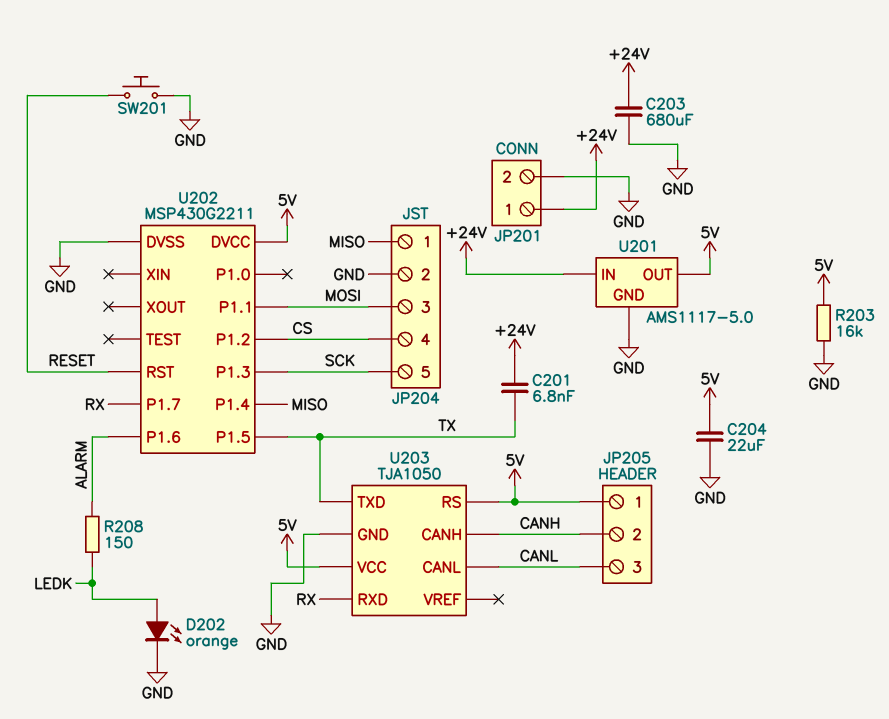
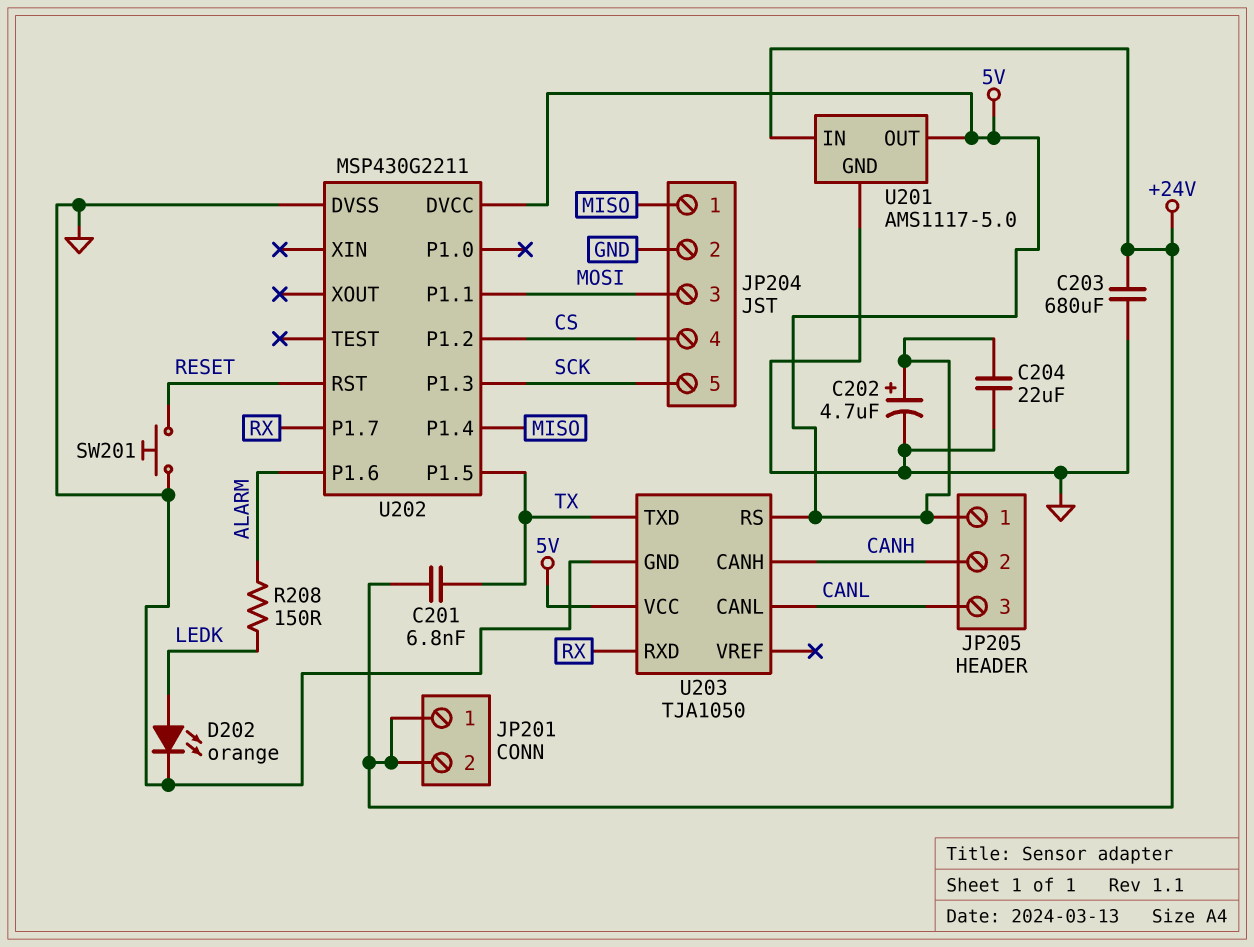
C202: none -> 4.7uF (plus 5V, minus GND)
JP201 pin 2: GND -> +24V
R203: 16k (5V, GND) -> none

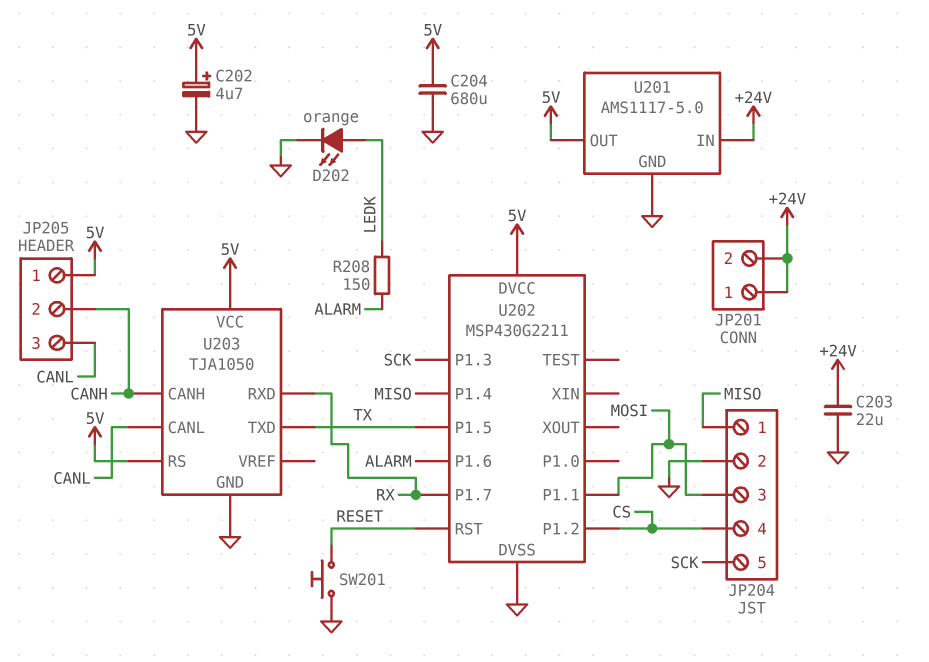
C201: 6.8nF (+24V, TX) -> none
C203: 680uF (+24V, GND) -> 22uF (+24V, GND)
C204: 22uF (5V, GND) -> 680uF (5V, GND)

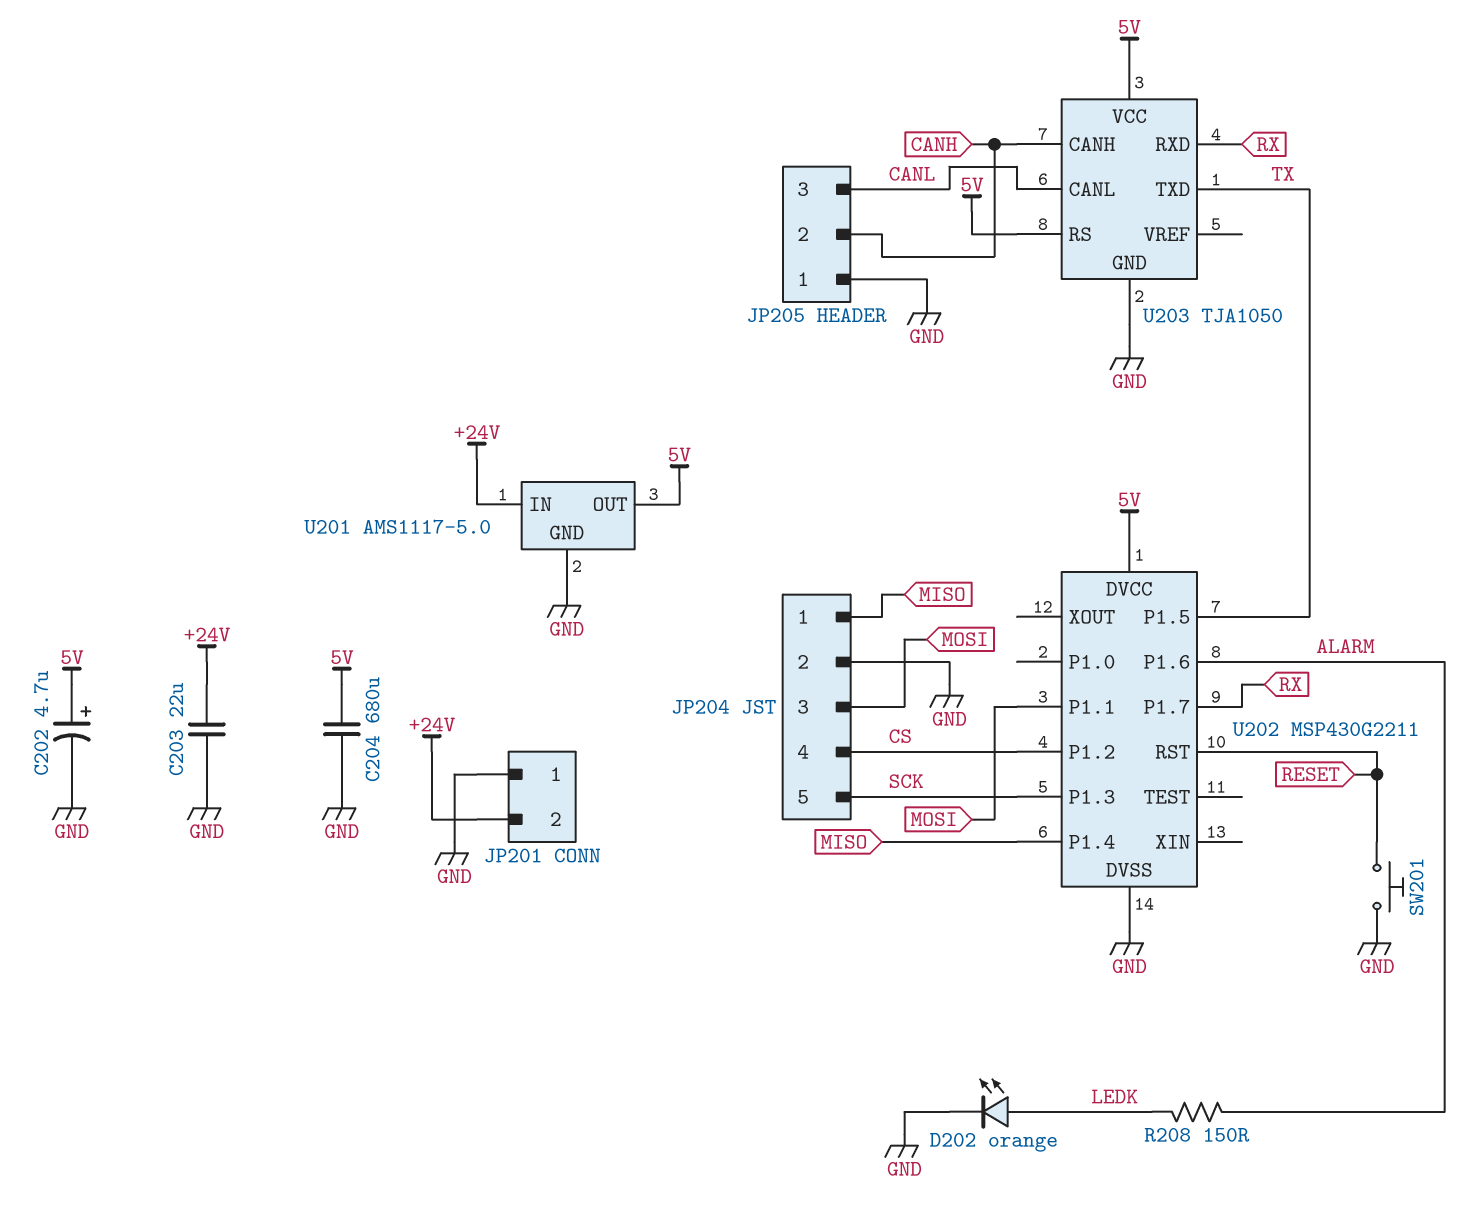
JP201 pin 1: +24V -> GND
JP205 pin 1: 5V -> GND

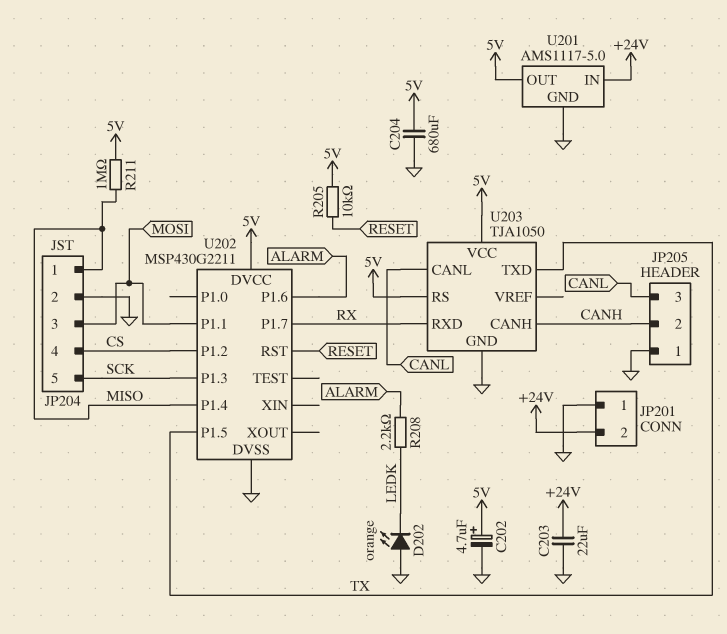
D202: LED orange (A LEDK, K GND) -> LED orange (A GND, K LEDK)
R205: none -> 10k (5V, RESET)
R208: 150 (ALARM, LEDK) -> 2.2k (ALARM, LEDK)
R211: none -> 1M (5V, MISO)
SW201: button (GND, RESET) -> none

